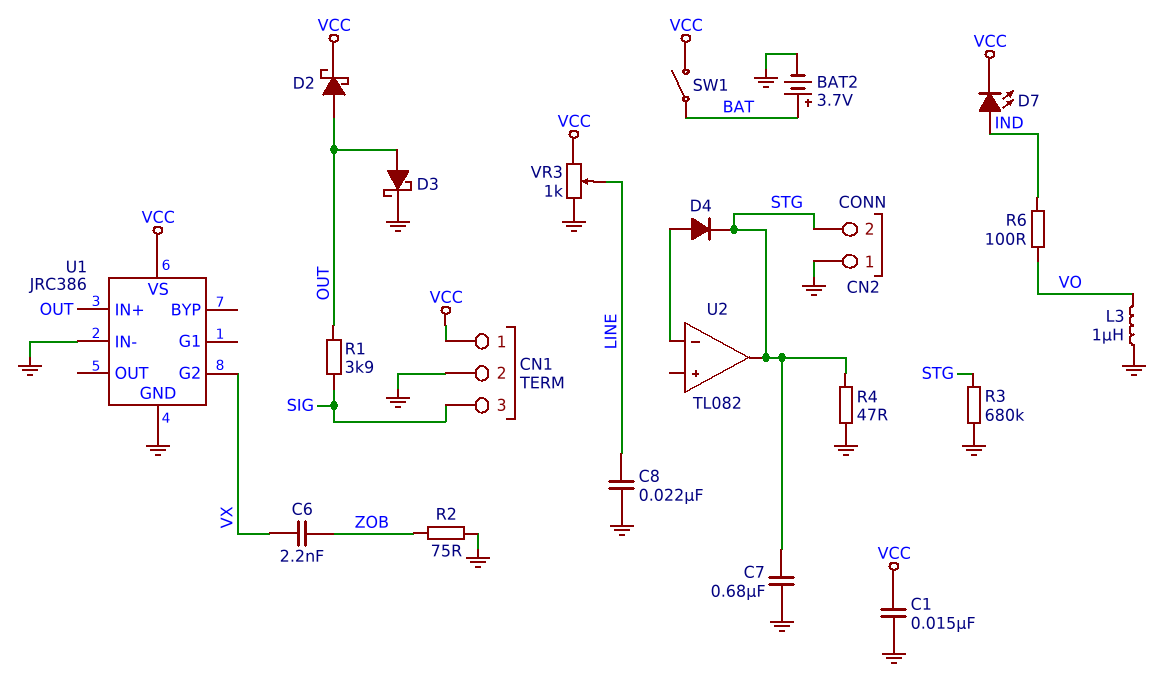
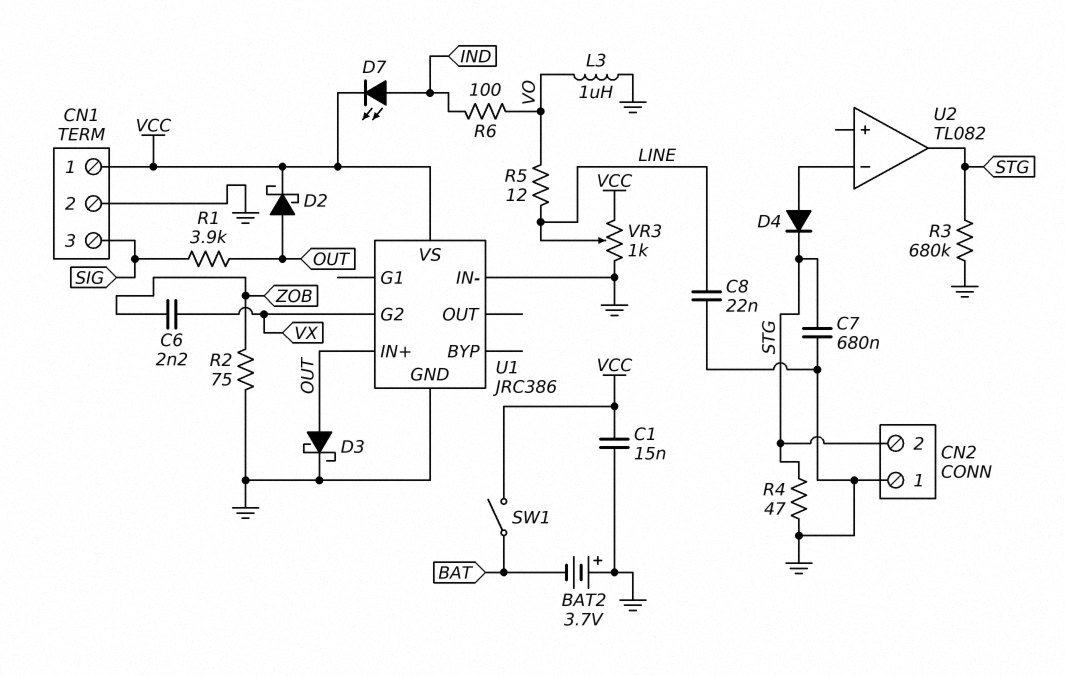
BAT2: 3.7V (plus BAT, minus GND) -> 3.7V (plus GND, minus BAT)
R5: none -> 12 (LINE, VO)

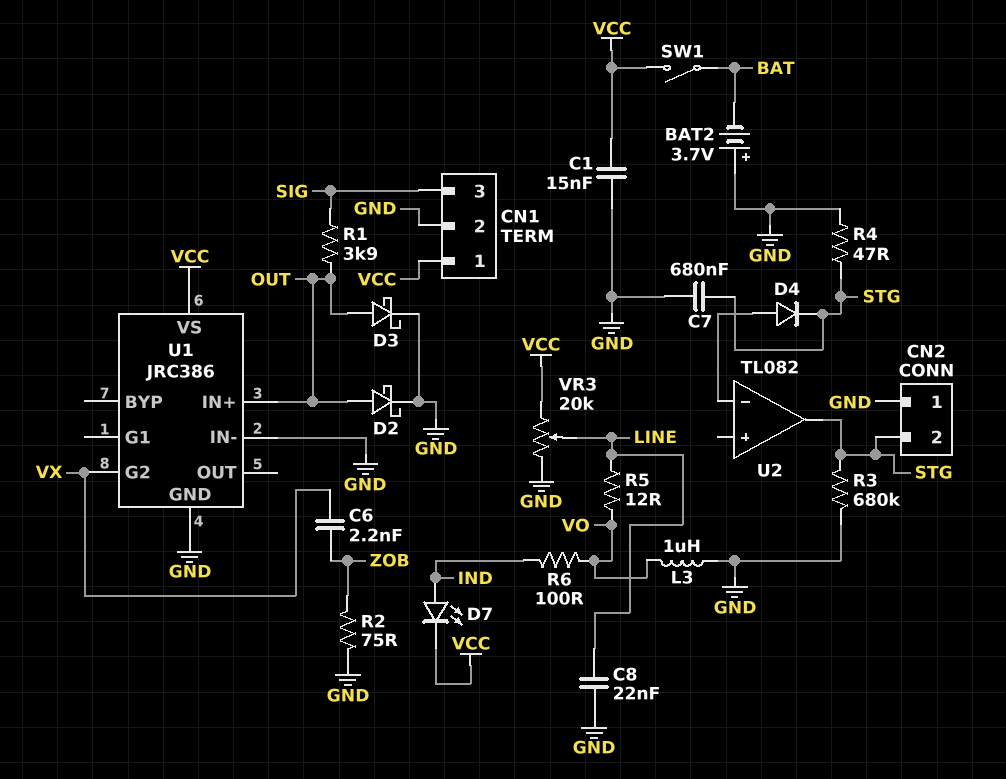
D2: schottky (A OUT, K VCC) -> schottky (A OUT, K GND)
VR3: 1k (GND, VCC, wiper LINE) -> 20k (GND, VCC, wiper LINE)

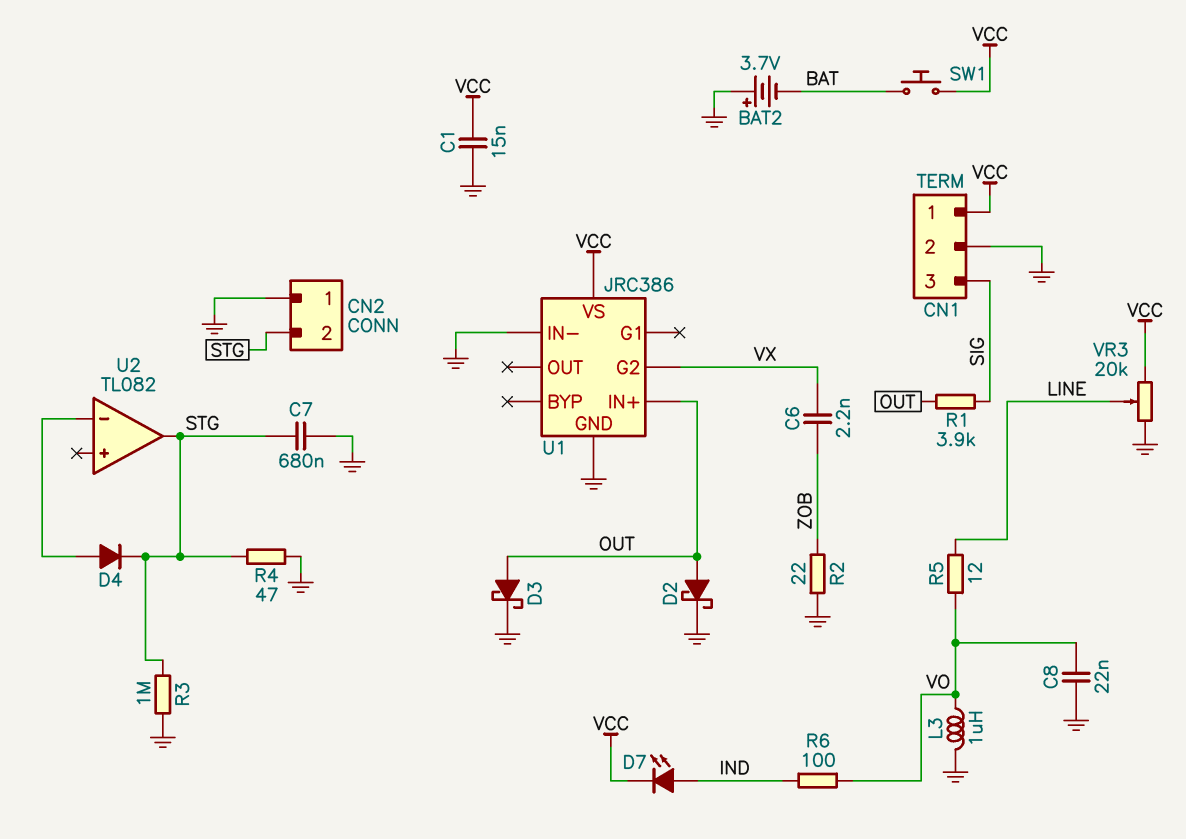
C8: 22nF (GND, LINE) -> 22nF (GND, VO)
R2: 75 (GND, ZOB) -> 22 (GND, ZOB)
R3: 680k (GND, STG) -> 1M (GND, STG)
SW1: switch (BAT, VCC) -> button (BAT, VCC)

